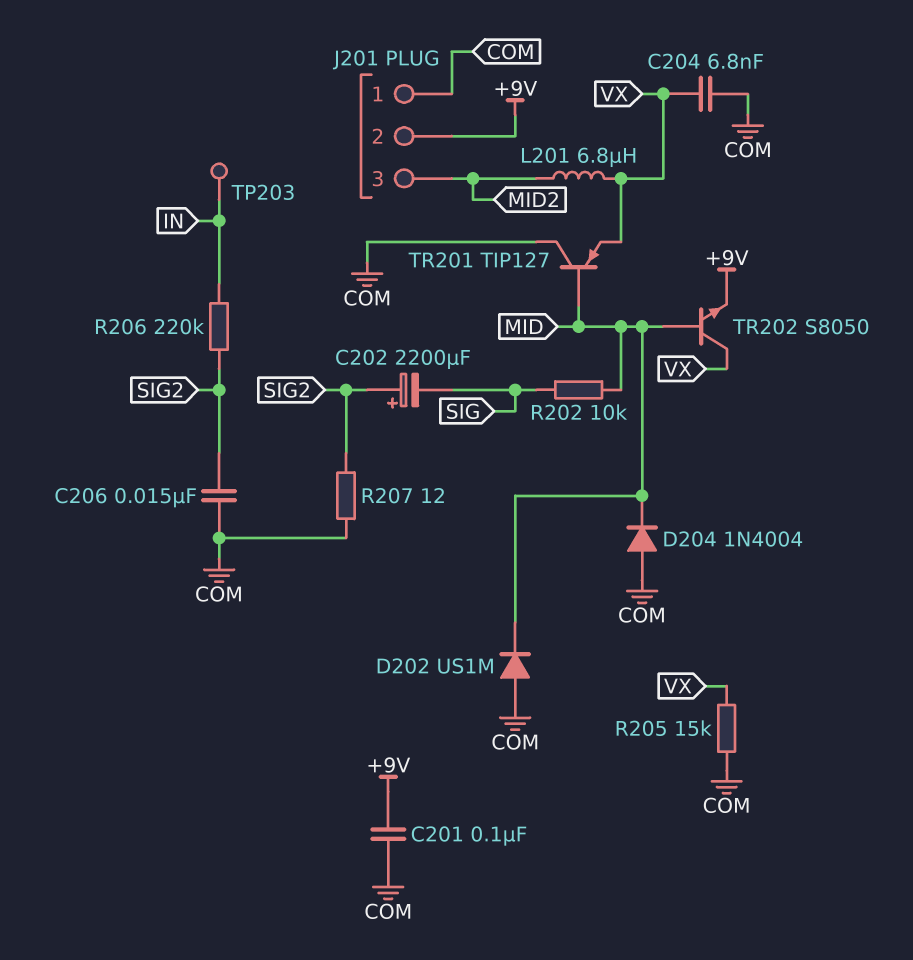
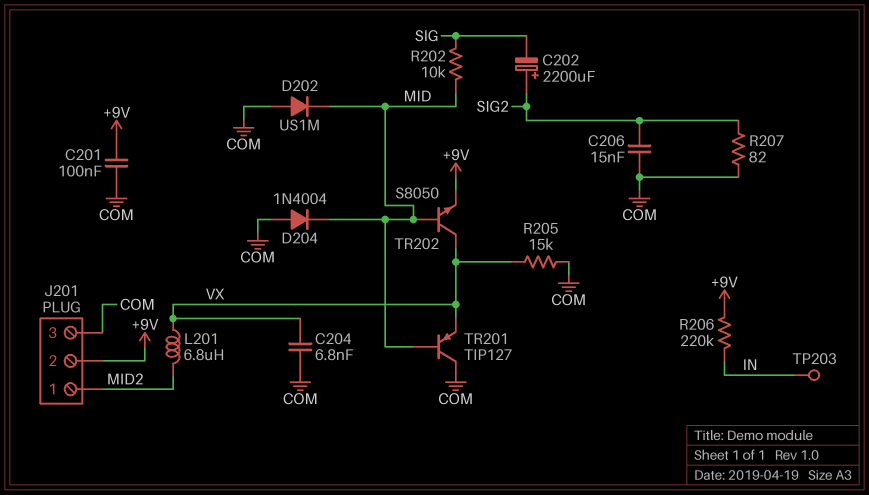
J201 pin 1: COM -> MID2
J201 pin 3: MID2 -> COM
R206: 220k (IN, SIG2) -> 220k (+9V, IN)
R207: 12 (COM, SIG2) -> 82 (COM, SIG2)

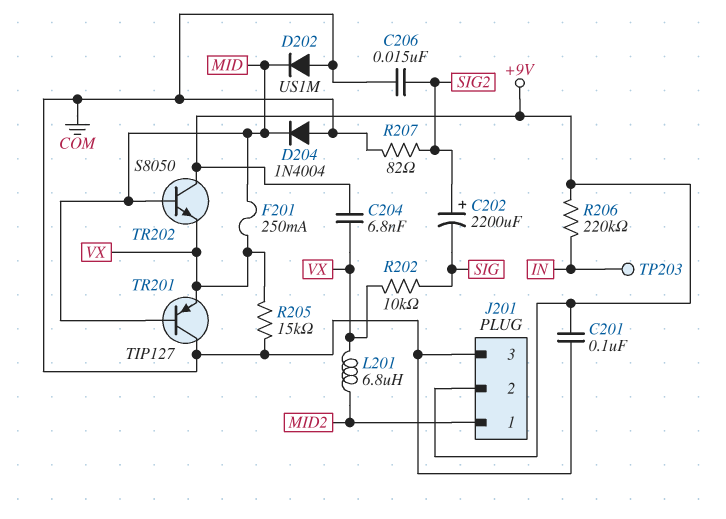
C204: 6.8nF (COM, VX) -> 6.8nF (+9V, VX)
F201: none -> 250mA (MID, VX)
R202: 10k (MID, SIG) -> 10k (SIG, VX)
TR202: NPN S8050 (B MID, C VX, E +9V) -> NPN S8050 (B MID, C +9V, E VX)

